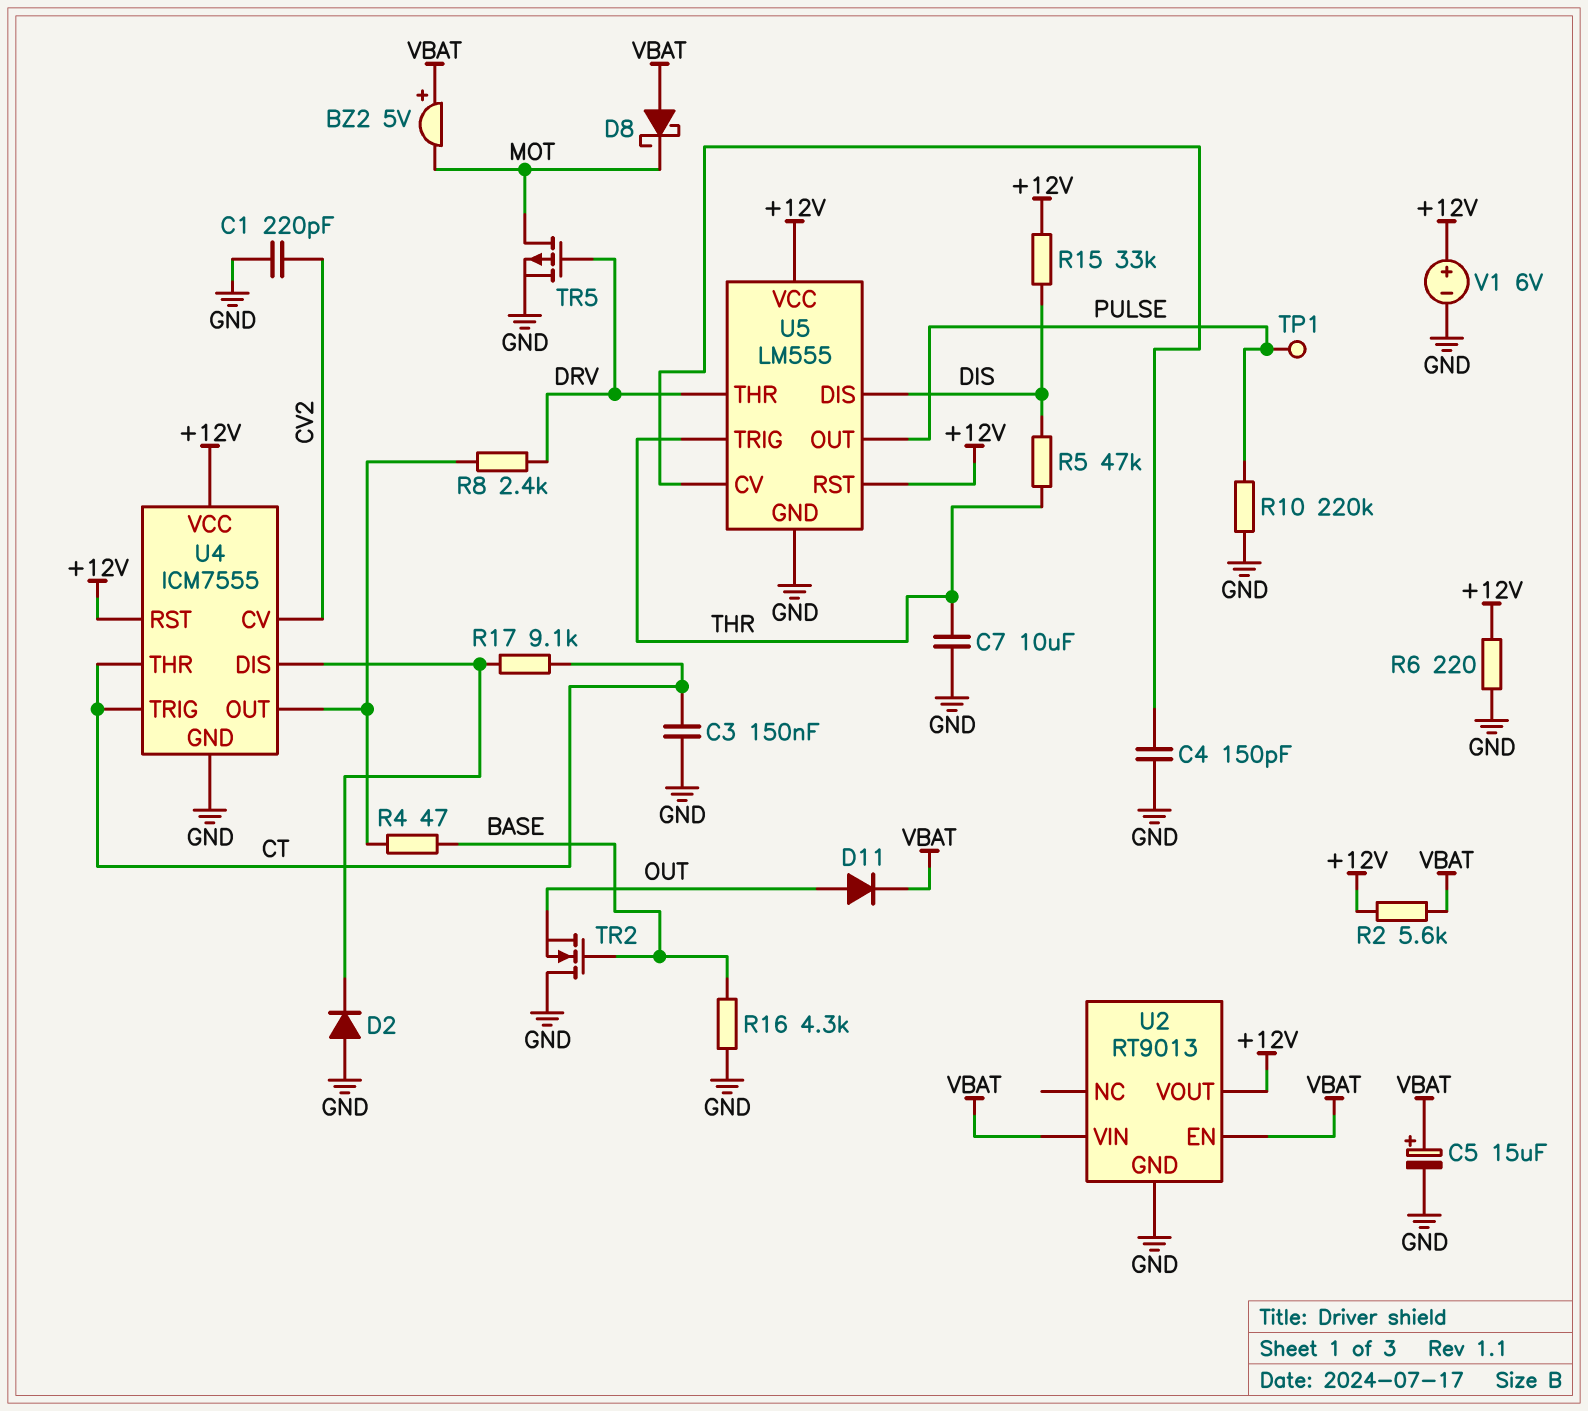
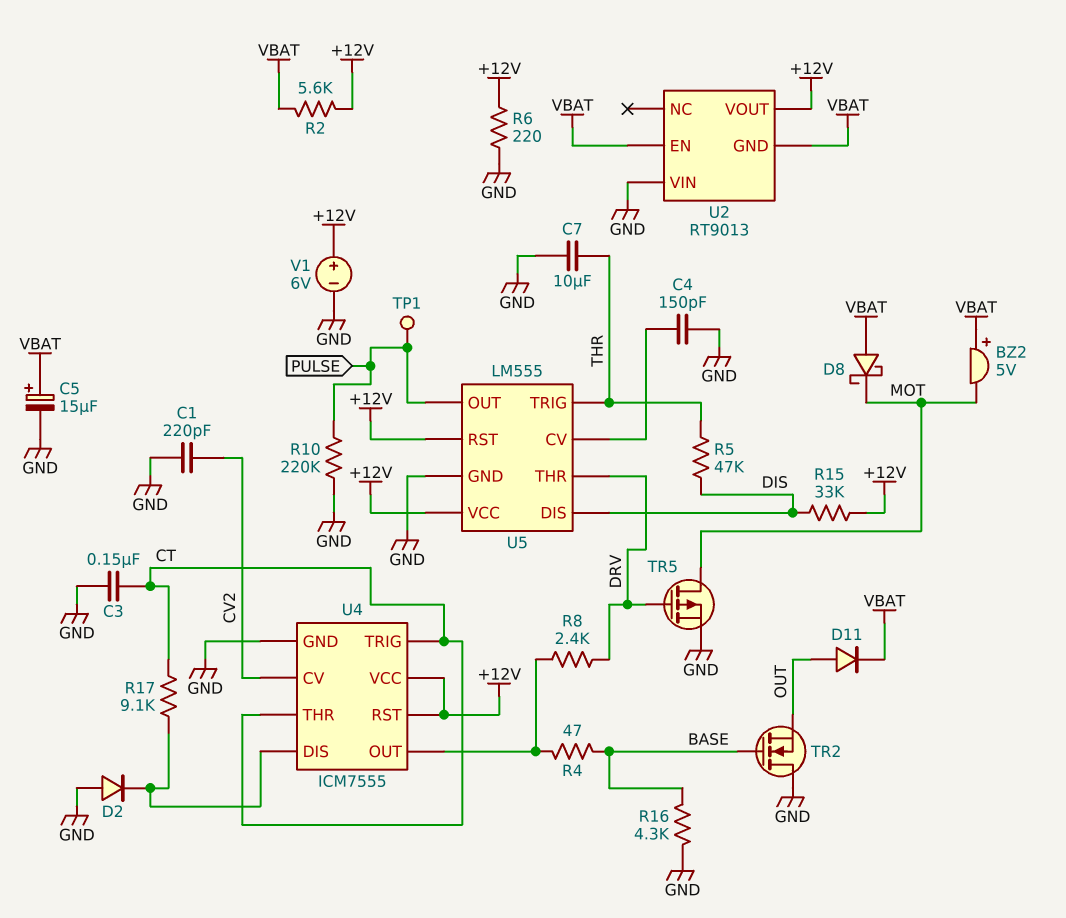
U2 pin GND: GND -> VBAT
U2 pin VIN: VBAT -> GND

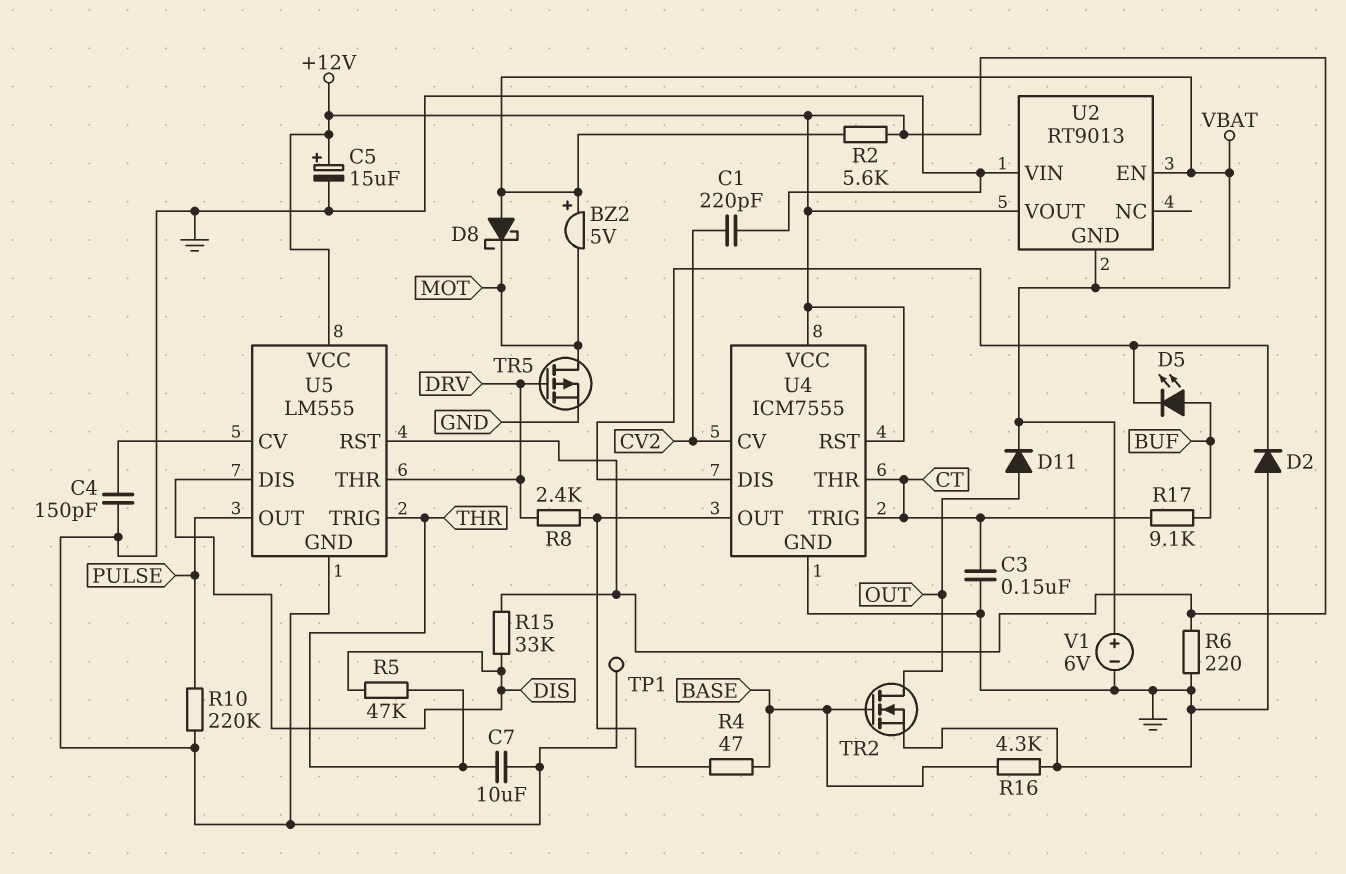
C5: 15uF (plus VBAT, minus GND) -> 15uF (plus +12V, minus GND)
D5: none -> LED (A BUF, K U4/DIS)
R17: 9.1k (CT, U4/DIS) -> 9.1k (BUF, CT)
TP1: test point (PULSE) -> test point (GND)
TR2: NMOS (G BASE, D GND, S OUT) -> NMOS (G BASE, D OUT, S GND)
V1: 6V (plus +12V, minus GND) -> 6V (plus VBAT, minus GND)

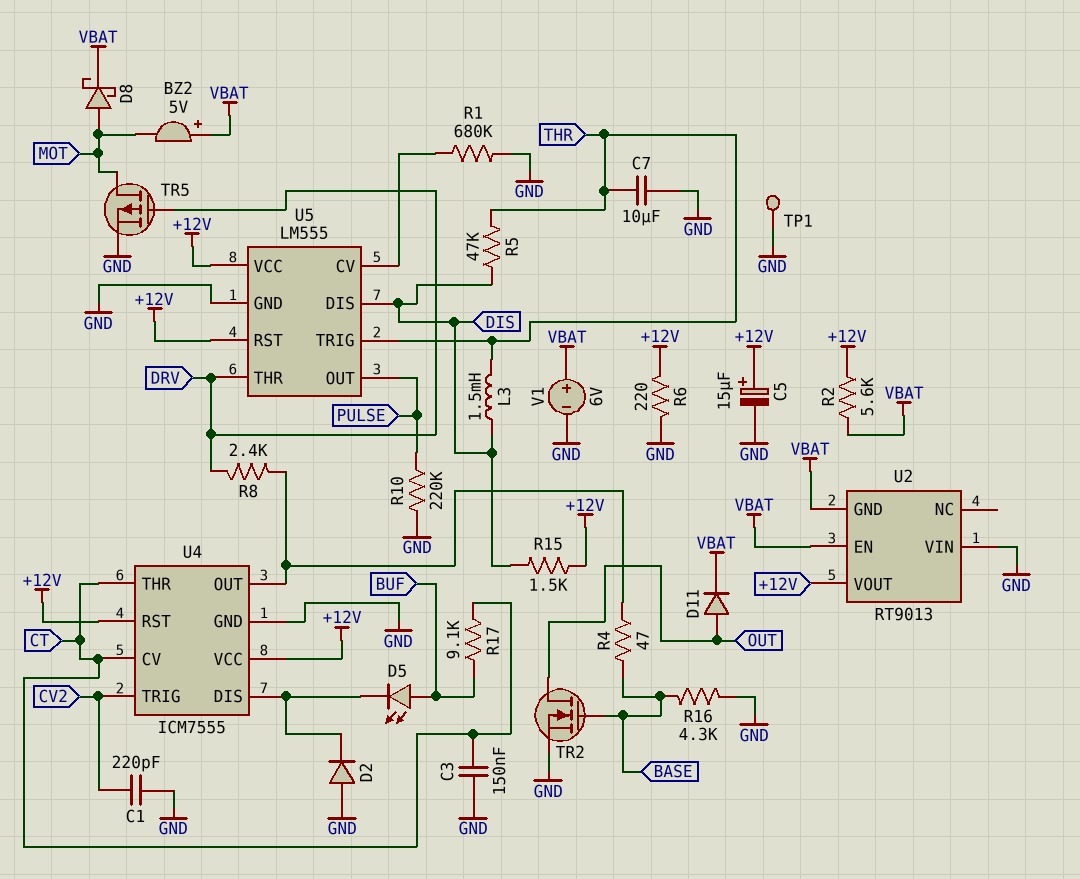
C4: 150pF (GND, U5/CV) -> none
D8: schottky (A VBAT, K MOT) -> schottky (A MOT, K VBAT)
L3: none -> 1.5mH (DIS, THR)
R1: none -> 680k (GND, U5/CV)
R15: 33k (+12V, DIS) -> 1.5k (+12V, DIS)
U4 pin CV: CV2 -> CT
U4 pin TRIG: CT -> CV2

